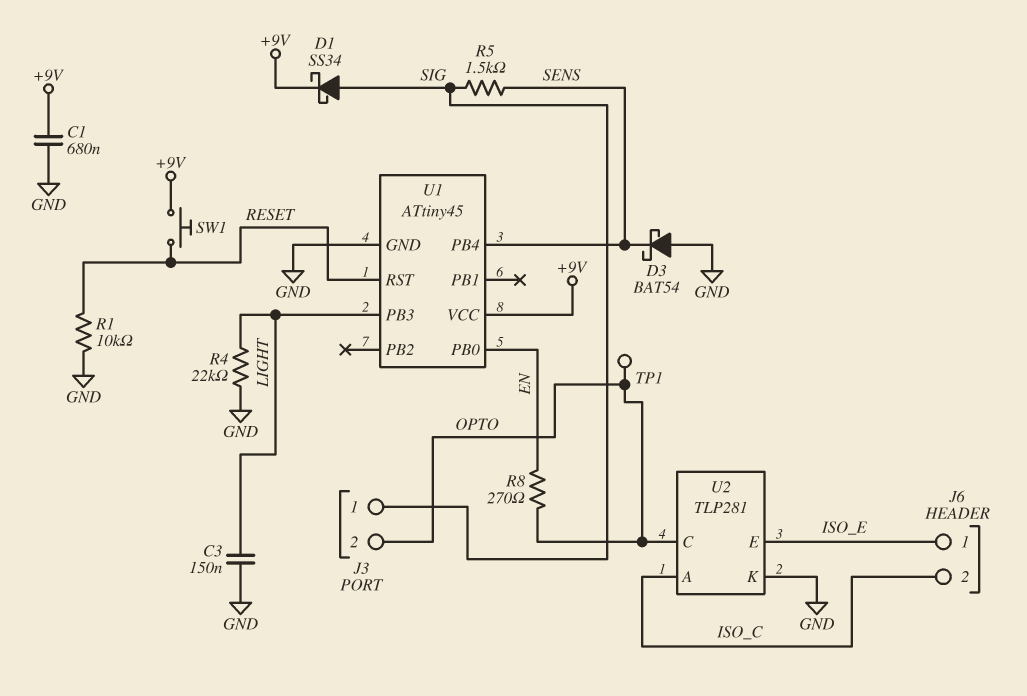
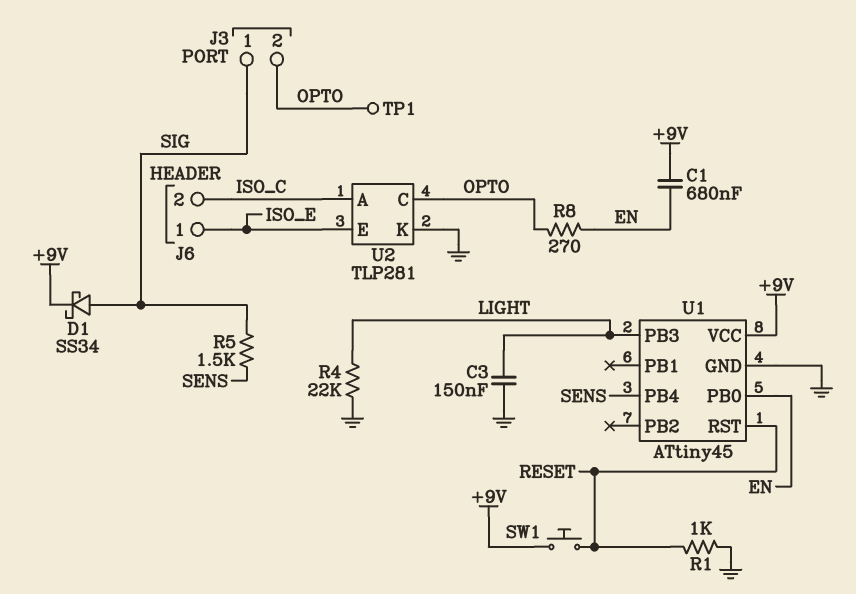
C1: 680nF (+9V, GND) -> 680nF (+9V, EN)
D3: schottky BAT54 (A GND, K SENS) -> none
R1: 10k (GND, RESET) -> 1k (GND, RESET)

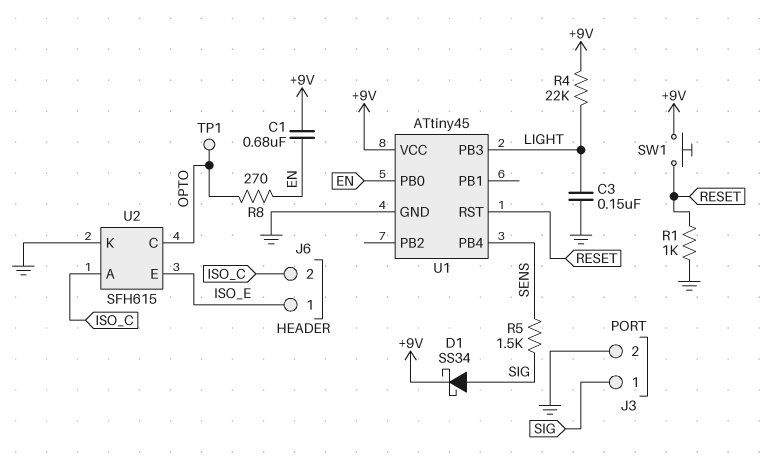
J3 pin 2: OPTO -> GND
R4: 22k (GND, LIGHT) -> 22k (+9V, LIGHT)
U2: TLP281 -> SFH615

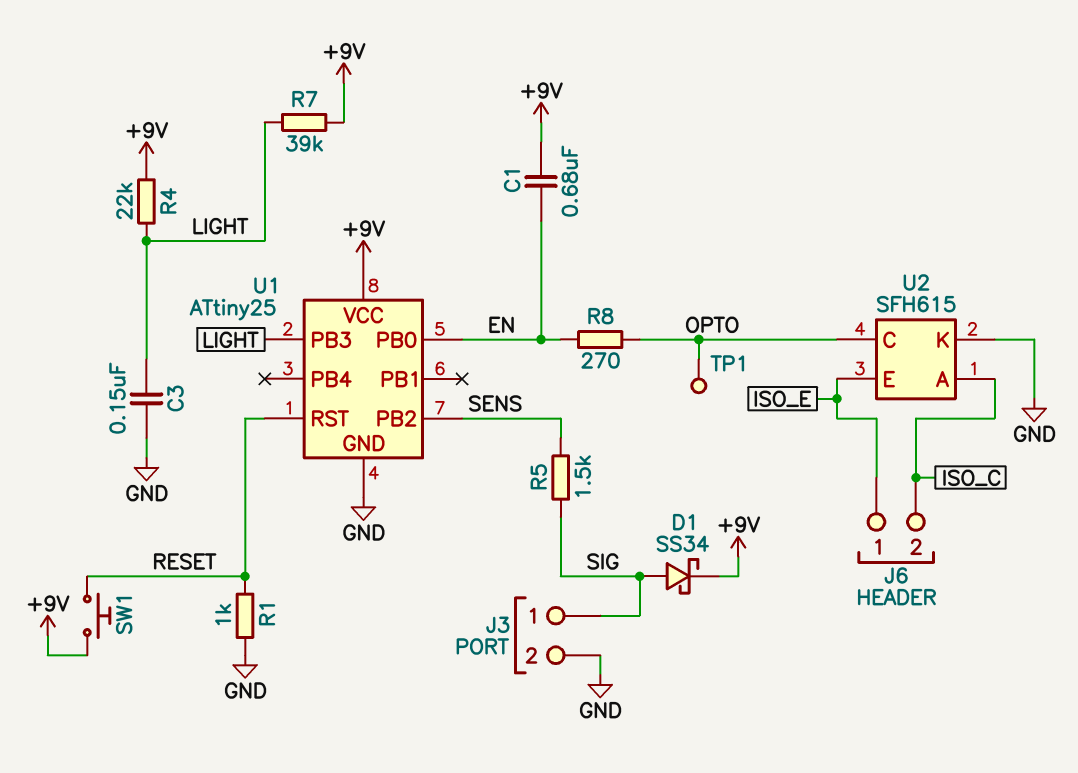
R7: none -> 39k (+9V, LIGHT)
U1: ATtiny45 -> ATtiny25
U1 pin PB2: none -> SENS
U1 pin PB4: SENS -> none

